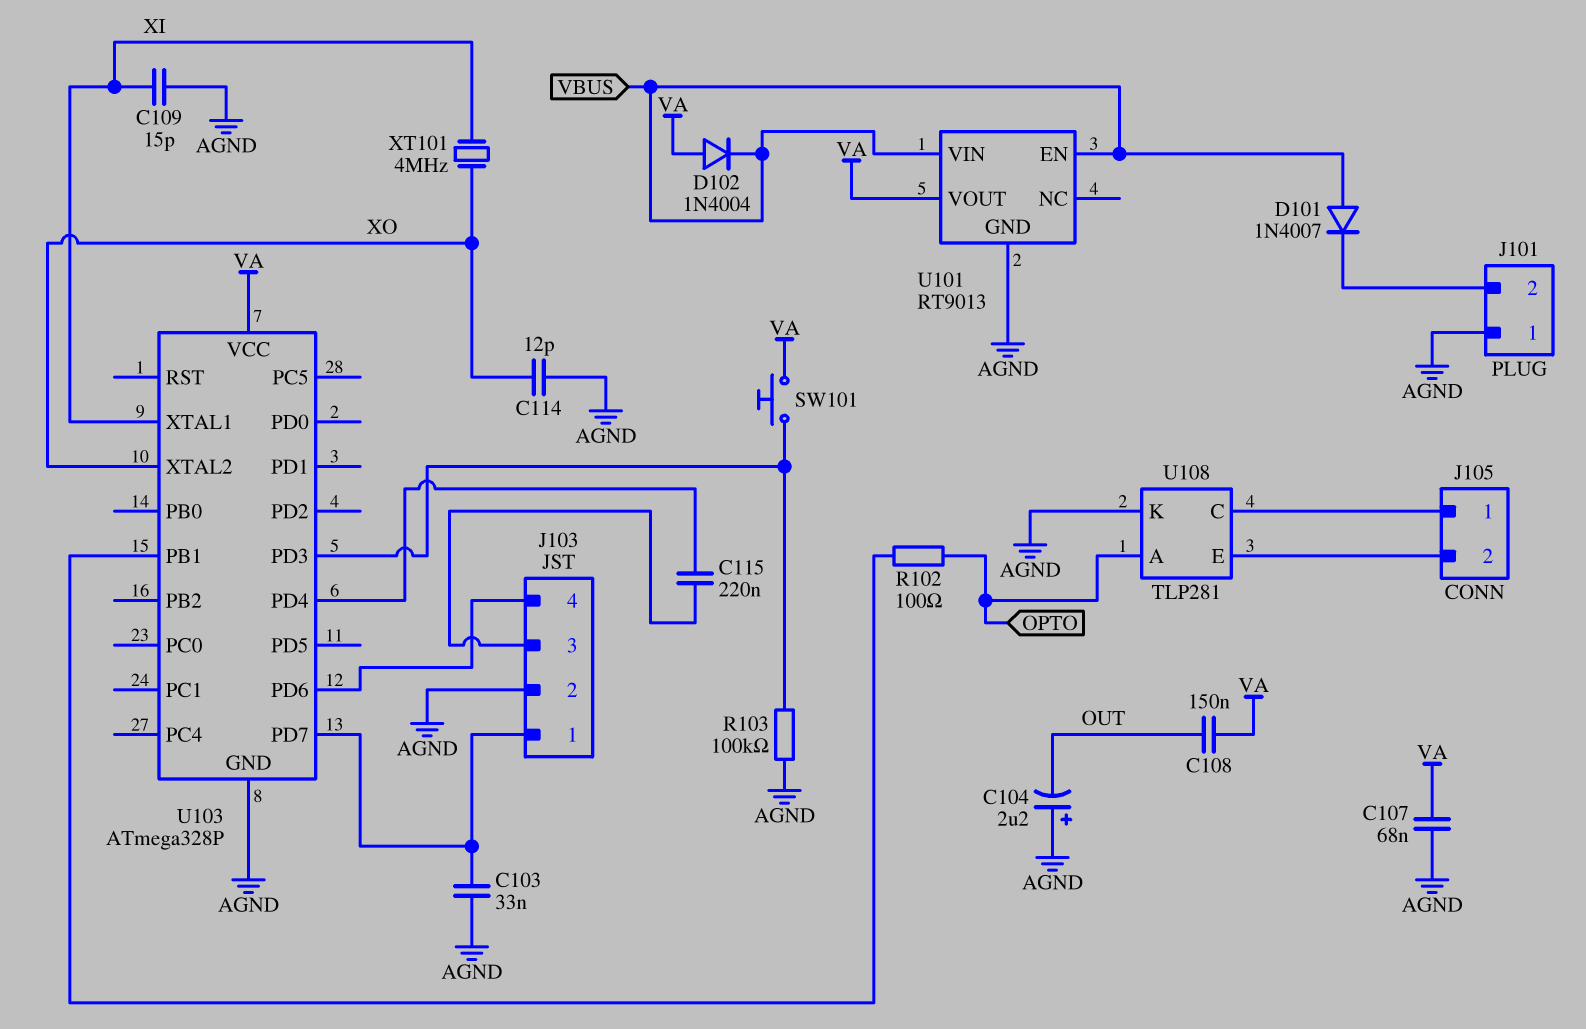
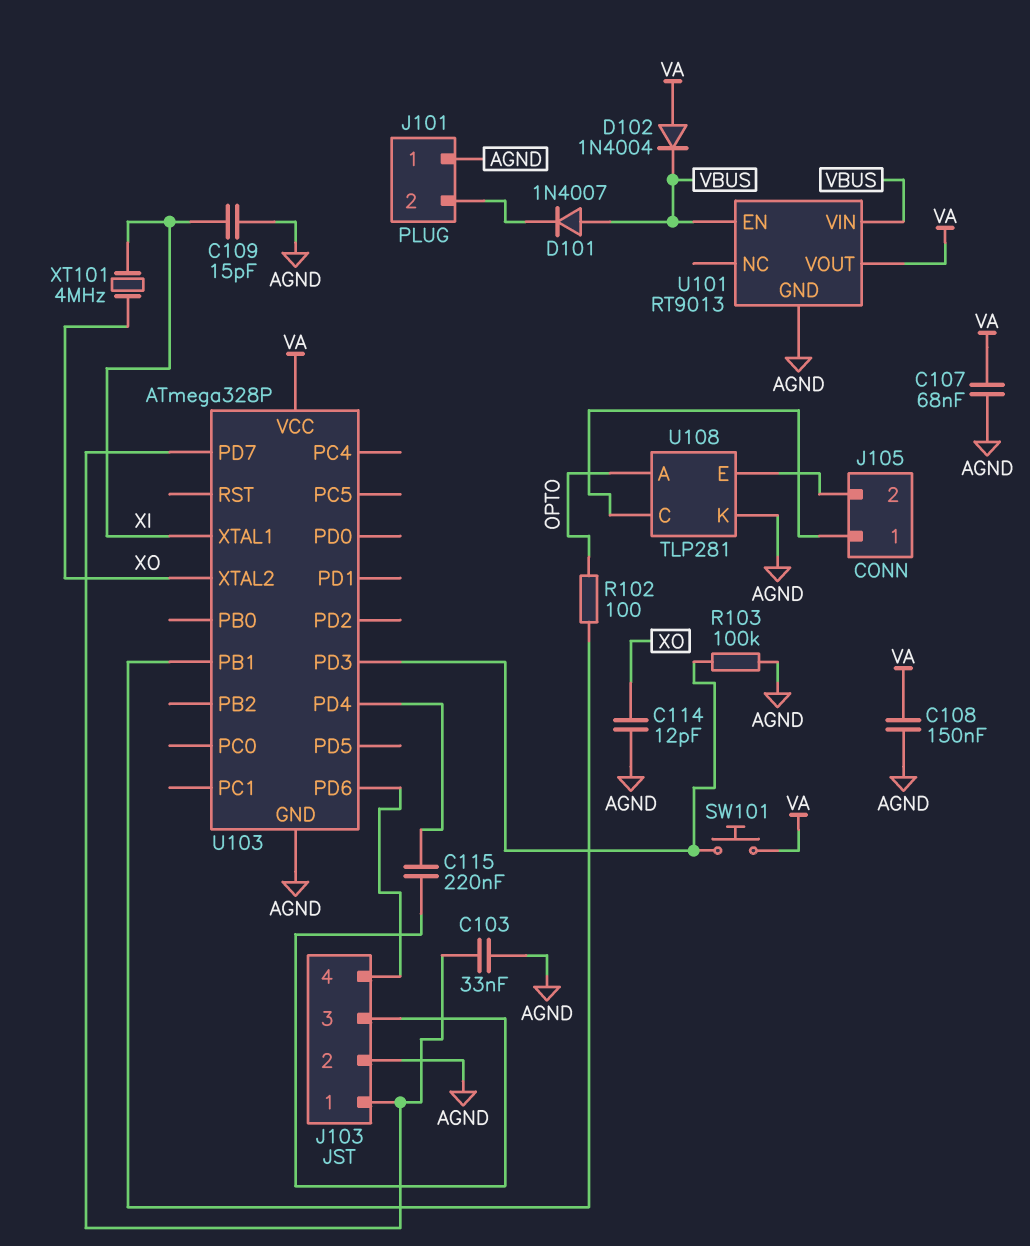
C104: 2.2uF (plus AGND, minus OUT) -> none
C108: 150nF (OUT, VA) -> 150nF (AGND, VA)

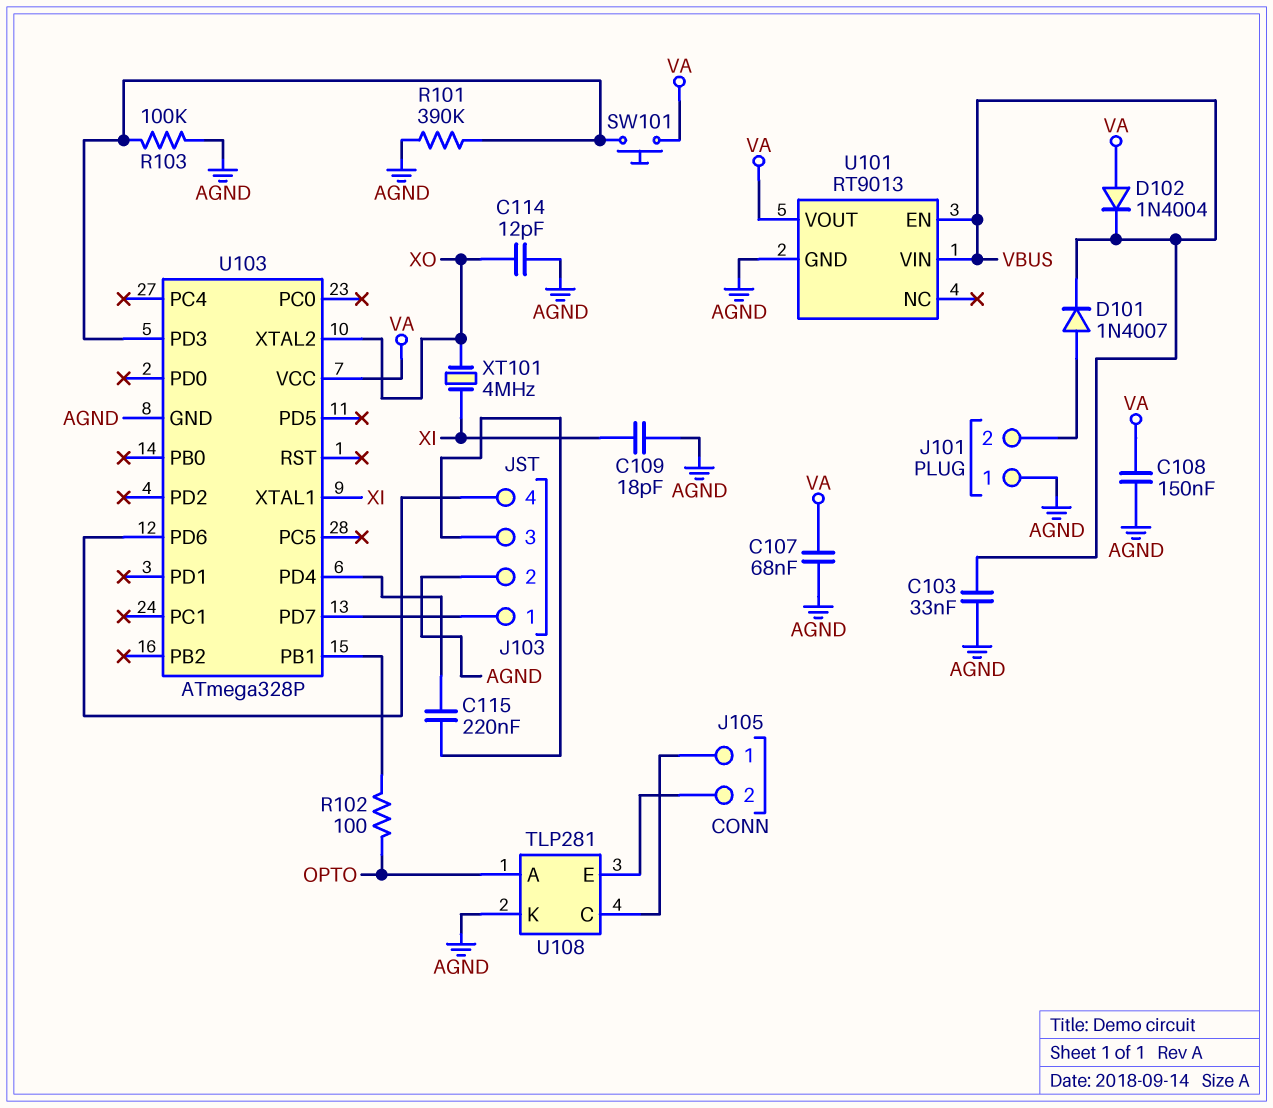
C103: 33nF (AGND, J103/1) -> 33nF (AGND, VBUS)
C109: 15pF (AGND, XI) -> 18pF (AGND, XI)
D101: diode 1N4007 (A VBUS, K J101/2) -> diode 1N4007 (A J101/2, K VBUS)
R101: none -> 390k (AGND, U103/PD3)

